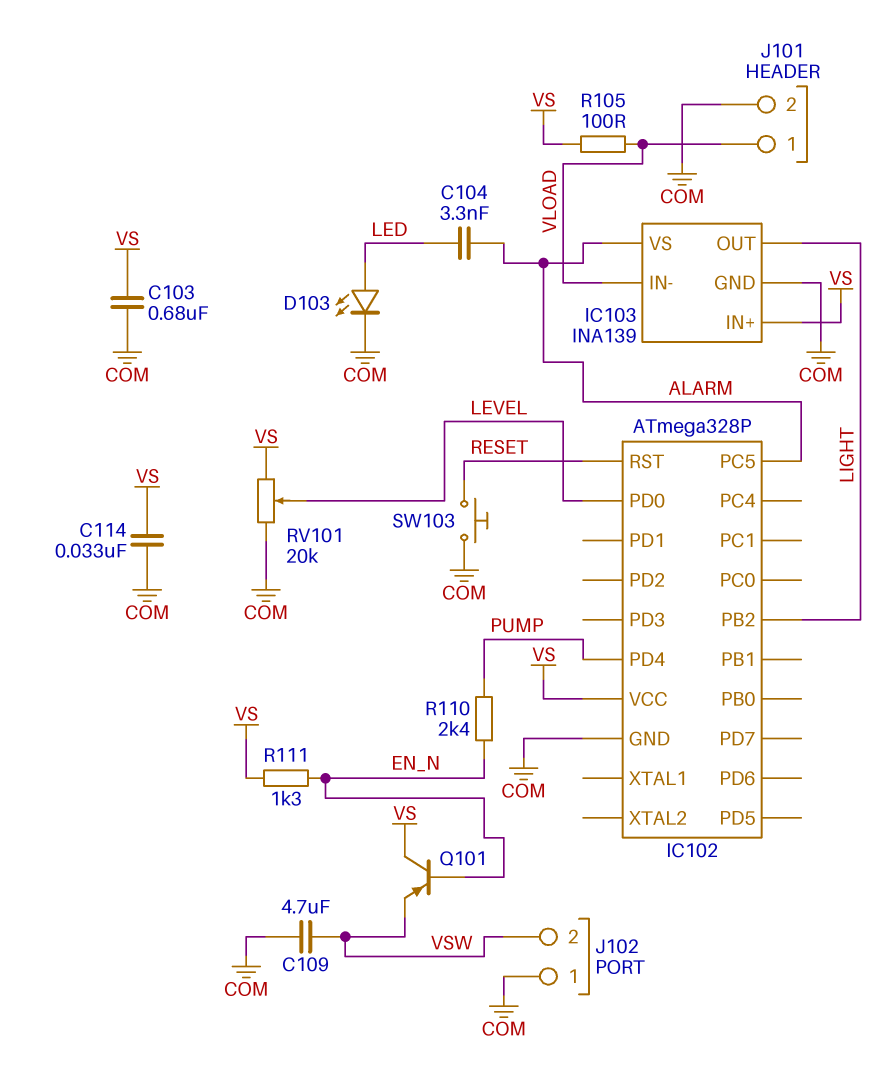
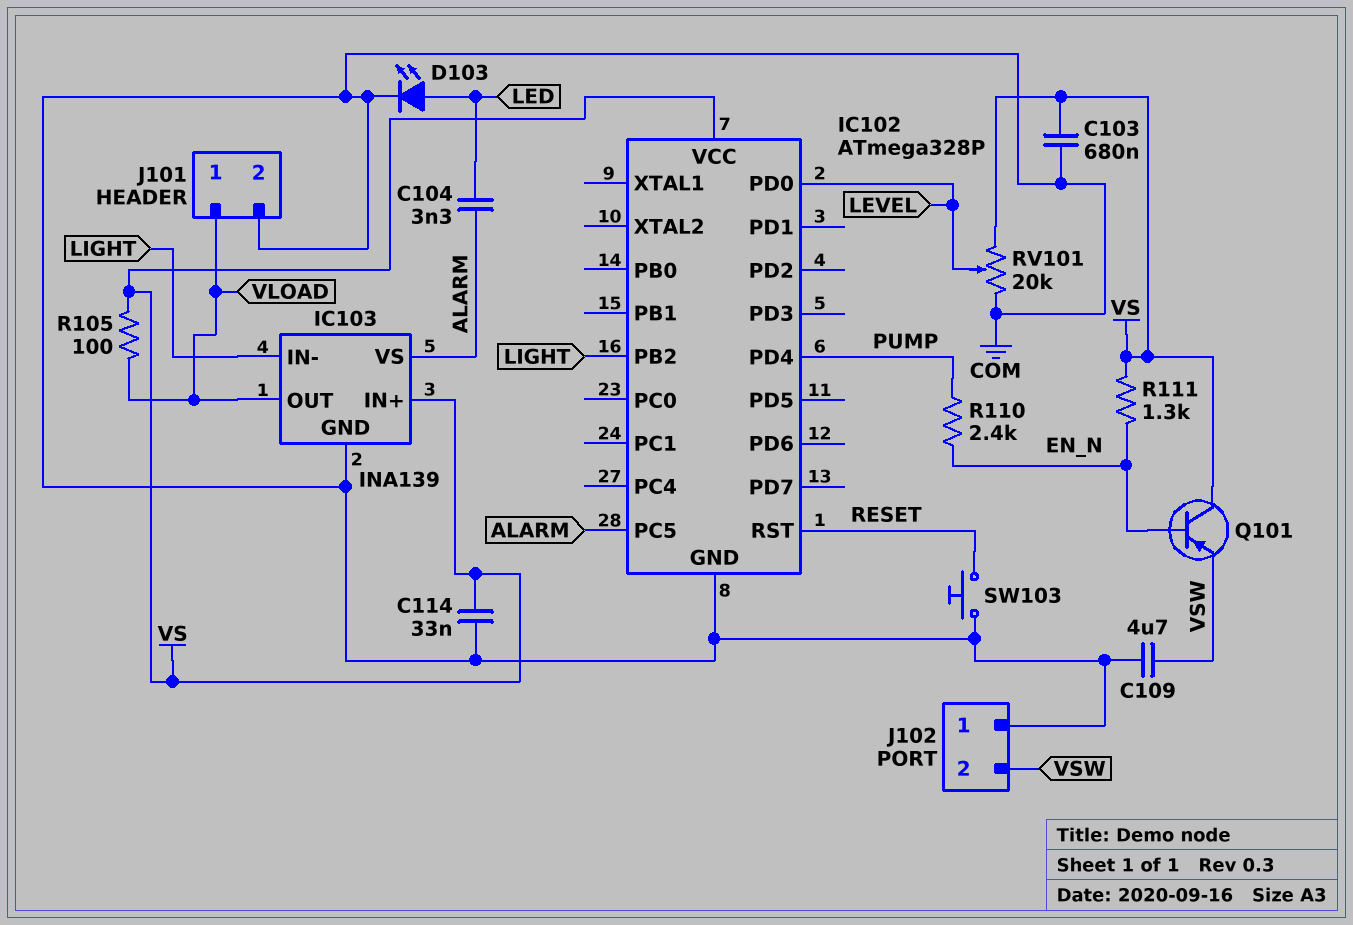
IC103 pin IN-: VLOAD -> LIGHT
IC103 pin OUT: LIGHT -> VLOAD

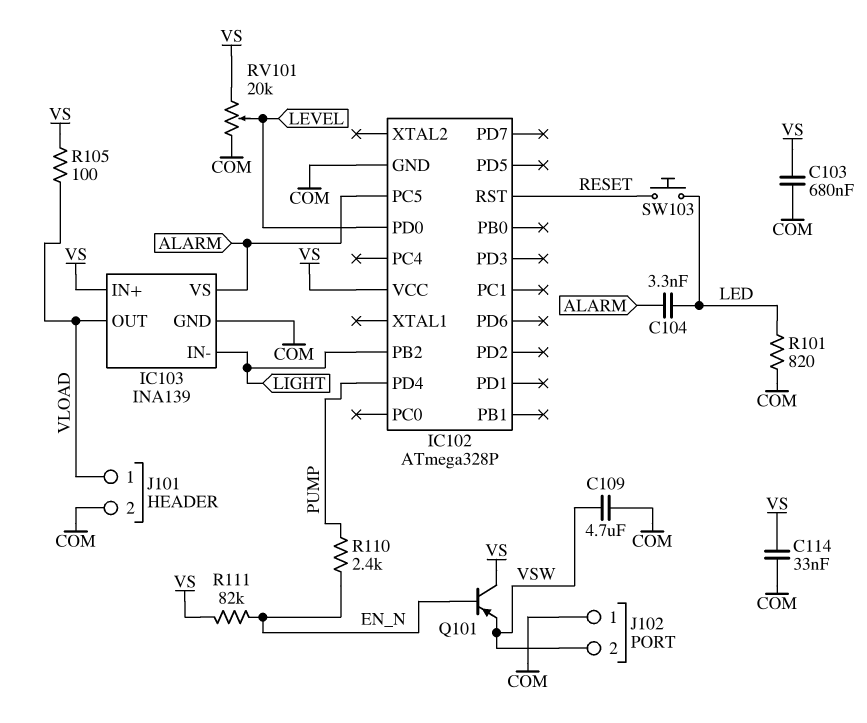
D103: LED (A LED, K COM) -> none
R101: none -> 820 (COM, LED)
R111: 1.3k (EN_N, VS) -> 82k (EN_N, VS)
SW103: button (COM, RESET) -> button (LED, RESET)

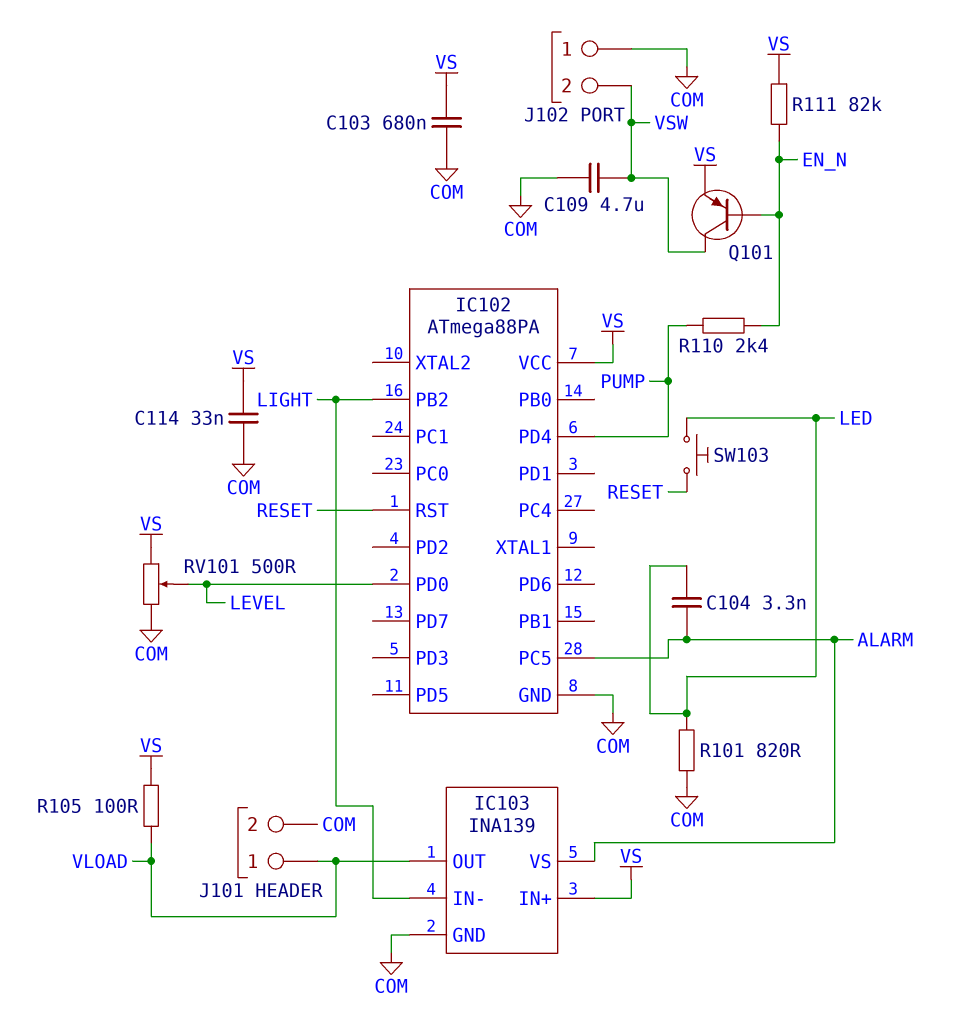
IC102: ATmega328P -> ATmega88PA
Q101: PNP (B EN_N, C VS, E VSW) -> PNP (B EN_N, C VSW, E VS)
RV101: 20k (COM, VS, wiper LEVEL) -> 500 (COM, VS, wiper LEVEL)

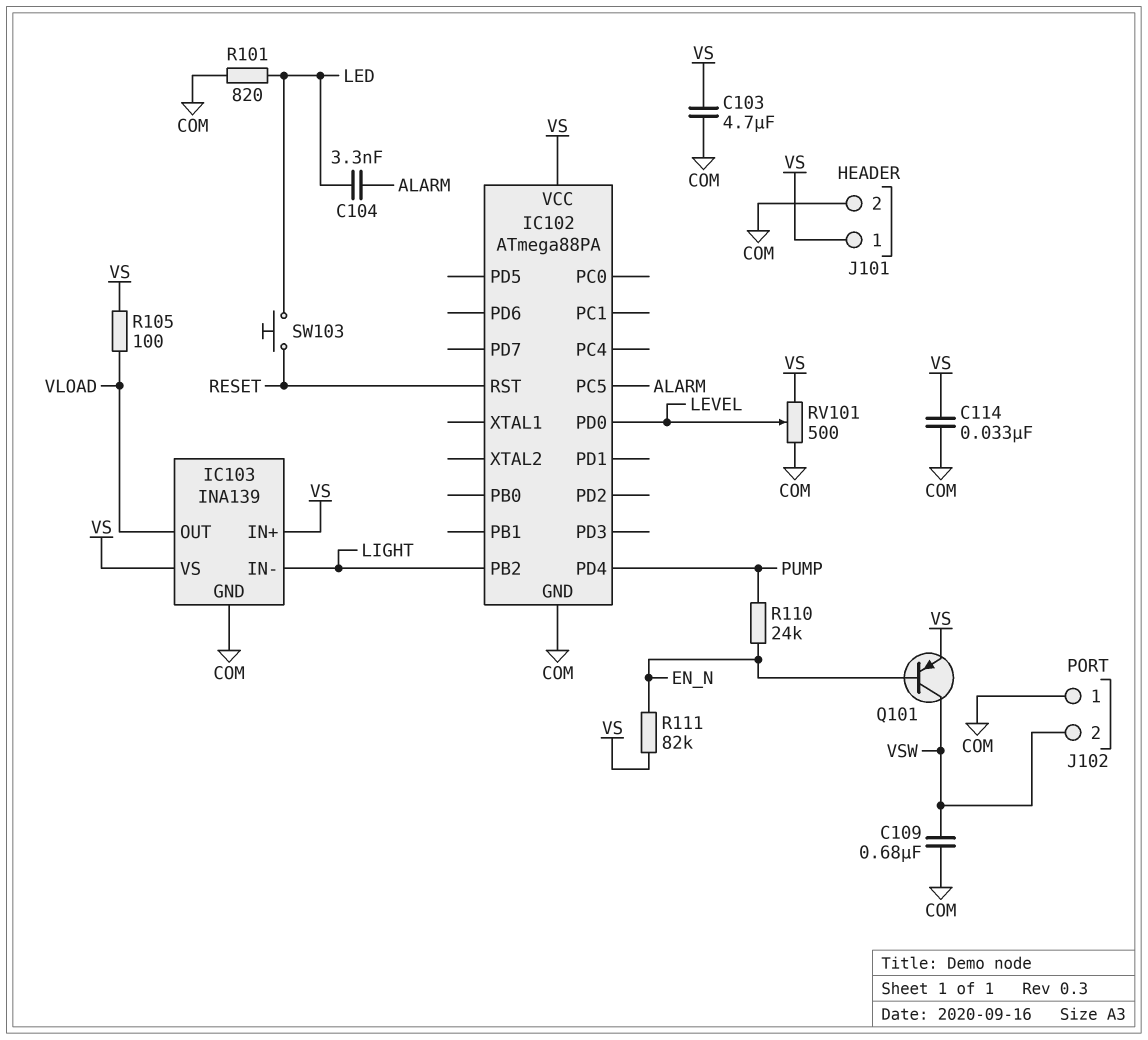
C103: 680nF (COM, VS) -> 4.7uF (COM, VS)
C109: 4.7uF (COM, VSW) -> 680nF (COM, VSW)
IC103 pin VS: ALARM -> VS
J101 pin 1: VLOAD -> VS
R110: 2.4k (EN_N, PUMP) -> 24k (EN_N, PUMP)

